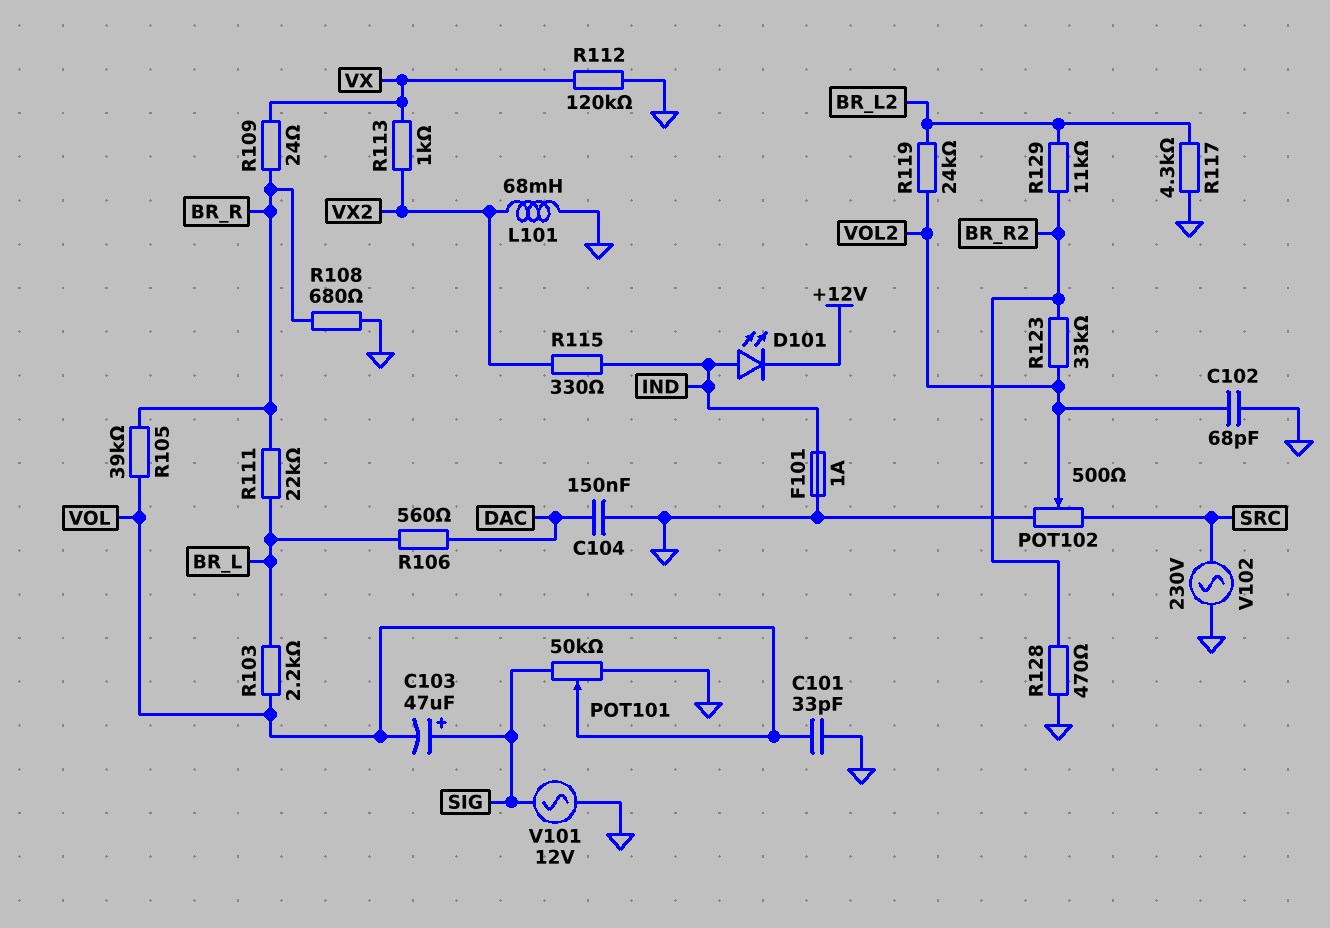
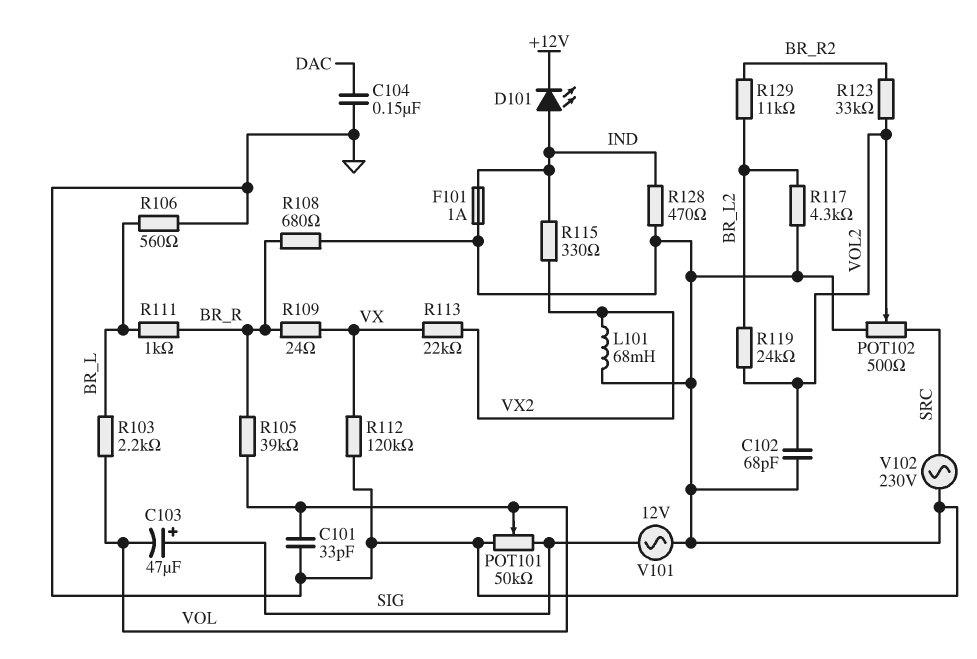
R106: 560 (BR_L, DAC) -> 560 (BR_L, GND)
R111: 22k (BR_L, BR_R) -> 1k (BR_L, BR_R)
R113: 1k (VX, VX2) -> 22k (VX, VX2)
R128: 470 (BR_R2, GND) -> 470 (GND, IND)

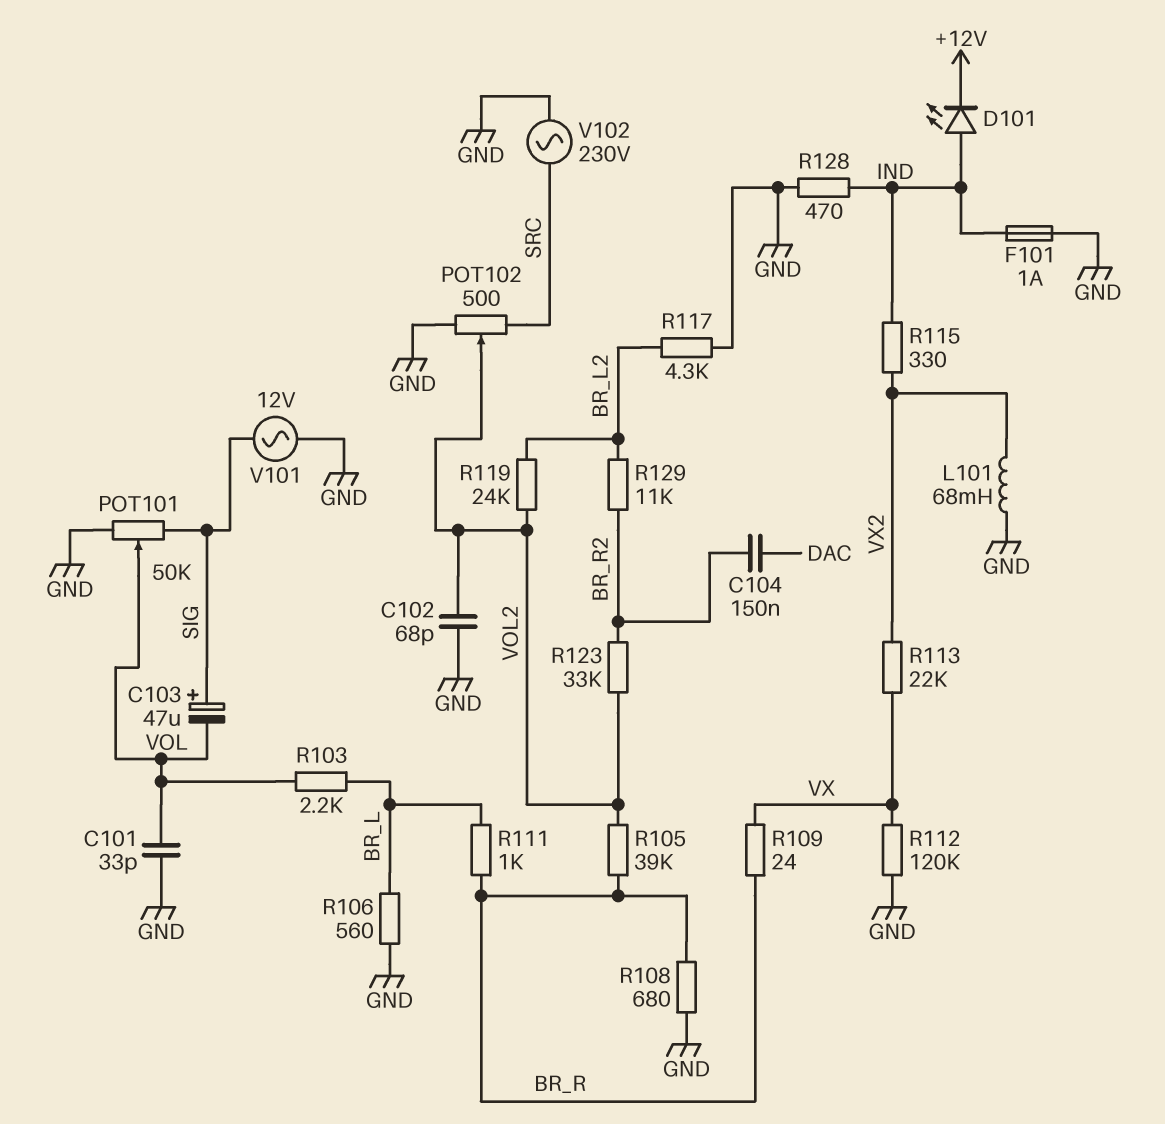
C104: 150nF (DAC, GND) -> 150nF (BR_R2, DAC)
R105: 39k (BR_R, VOL) -> 39k (BR_R, VOL2)

